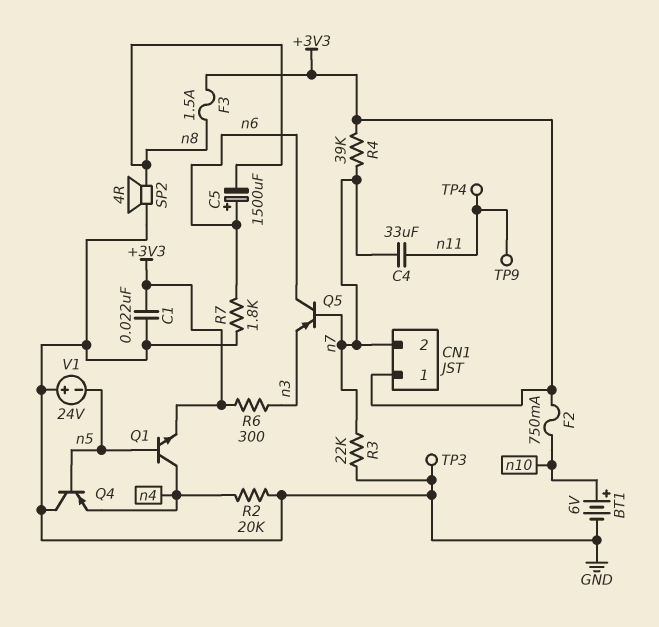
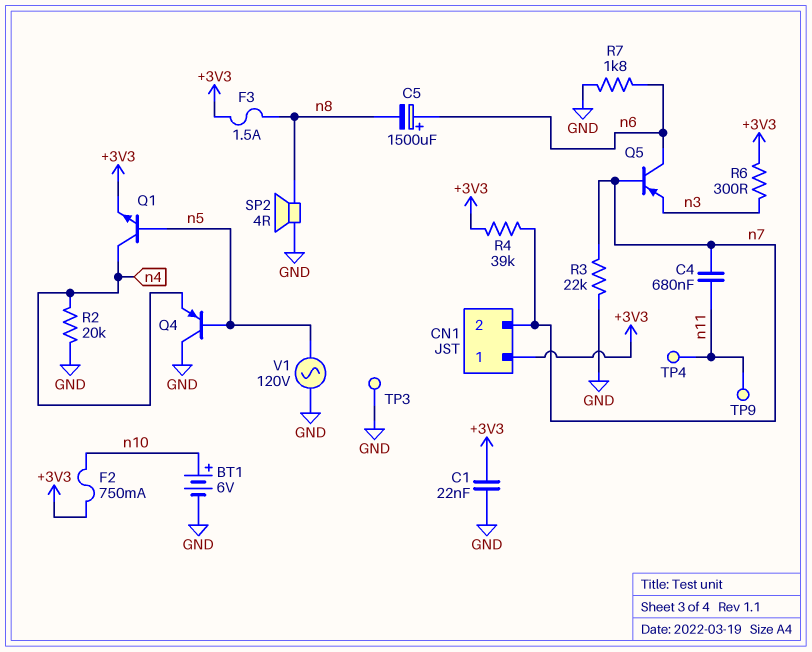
C4: 33uF (n7, n11) -> 680nF (n7, n11)
V1: 24V (plus GND, minus n5) -> AC 120V (GND, n5)

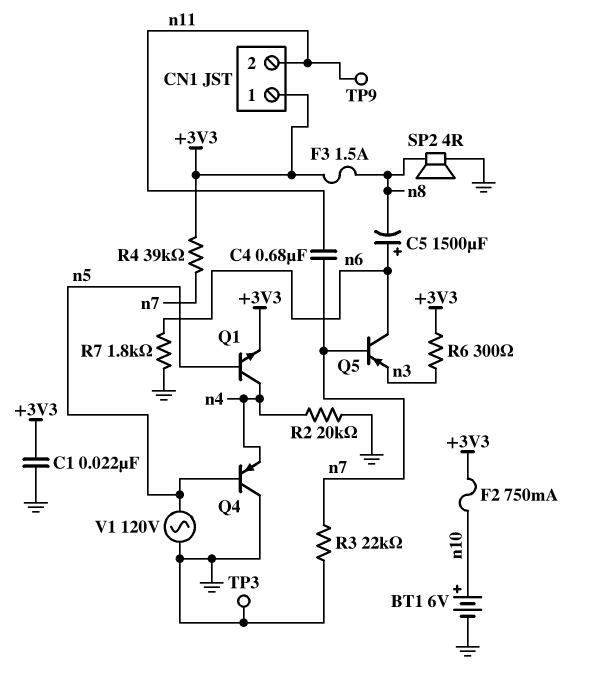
CN1 pin 2: n7 -> n11
TP4: test point (n11) -> none

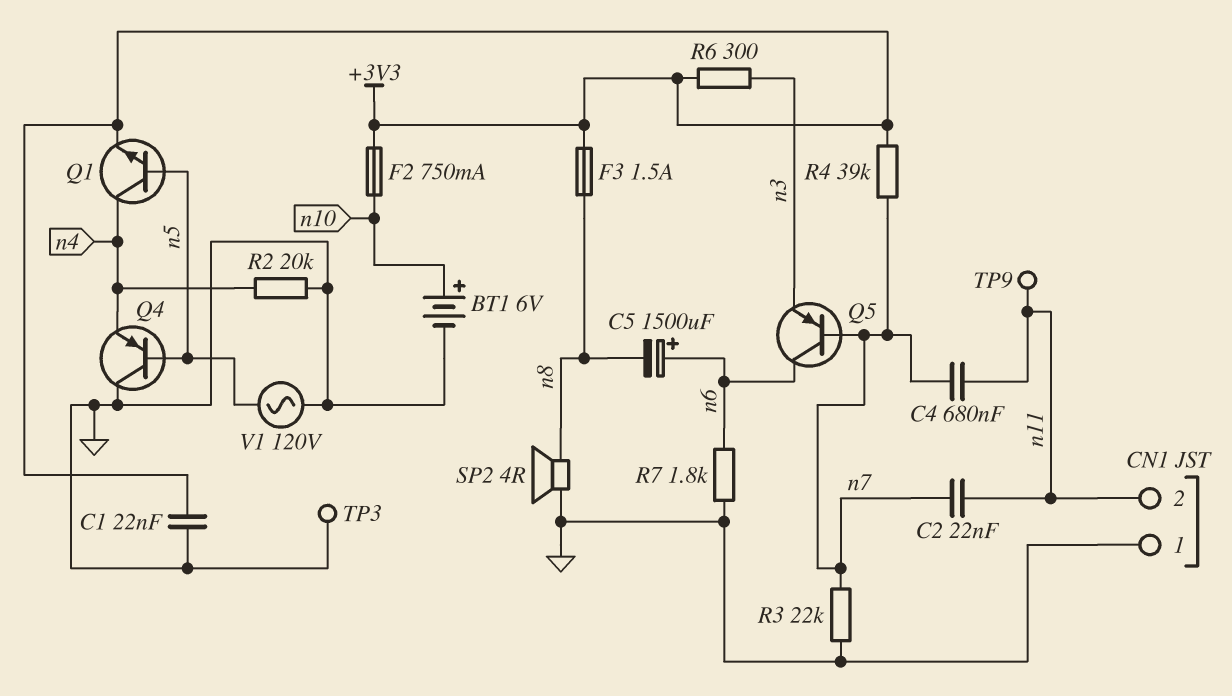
C2: none -> 22nF (n7, n11)
CN1 pin 1: +3V3 -> GND

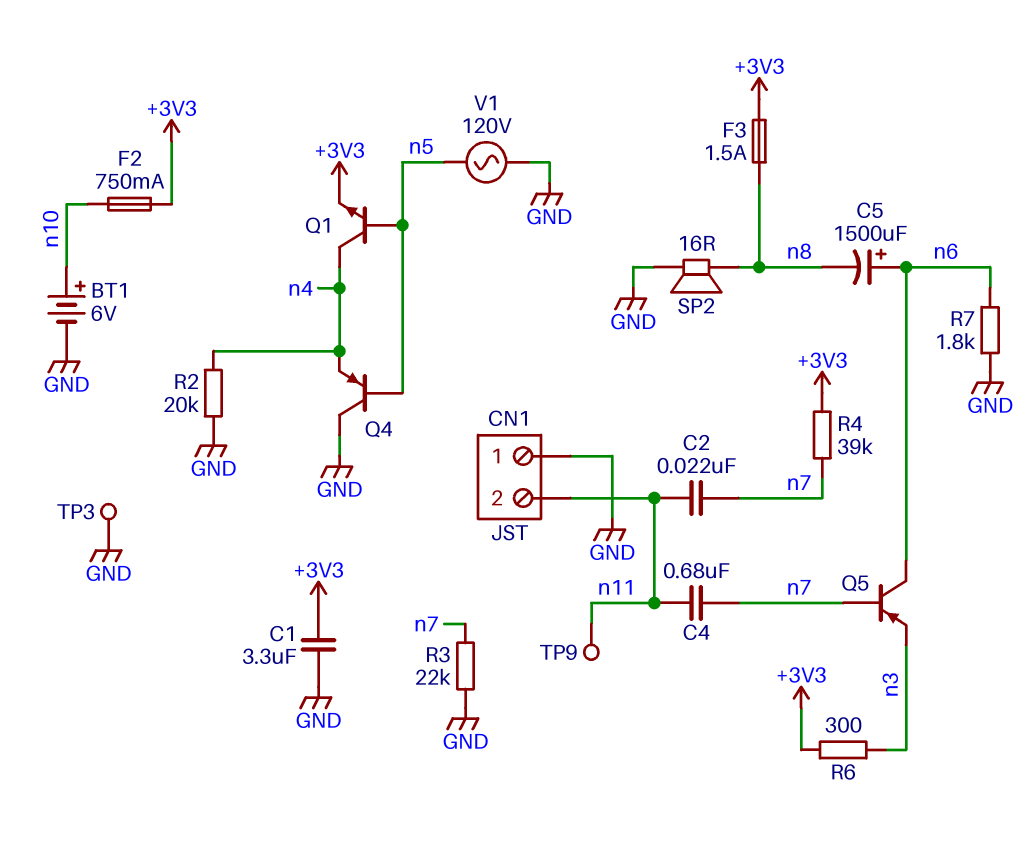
C1: 22nF (+3V3, GND) -> 3.3uF (+3V3, GND)
SP2: speaker 4R (GND, n8) -> speaker 16R (GND, n8)

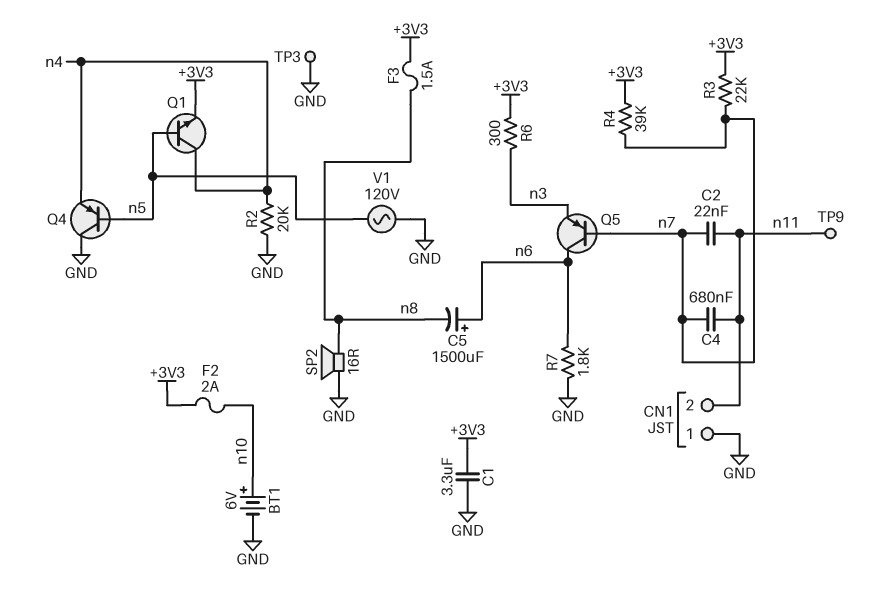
F2: 750mA (+3V3, n10) -> 2A (+3V3, n10)
R3: 22k (GND, n7) -> 22k (+3V3, n7)

